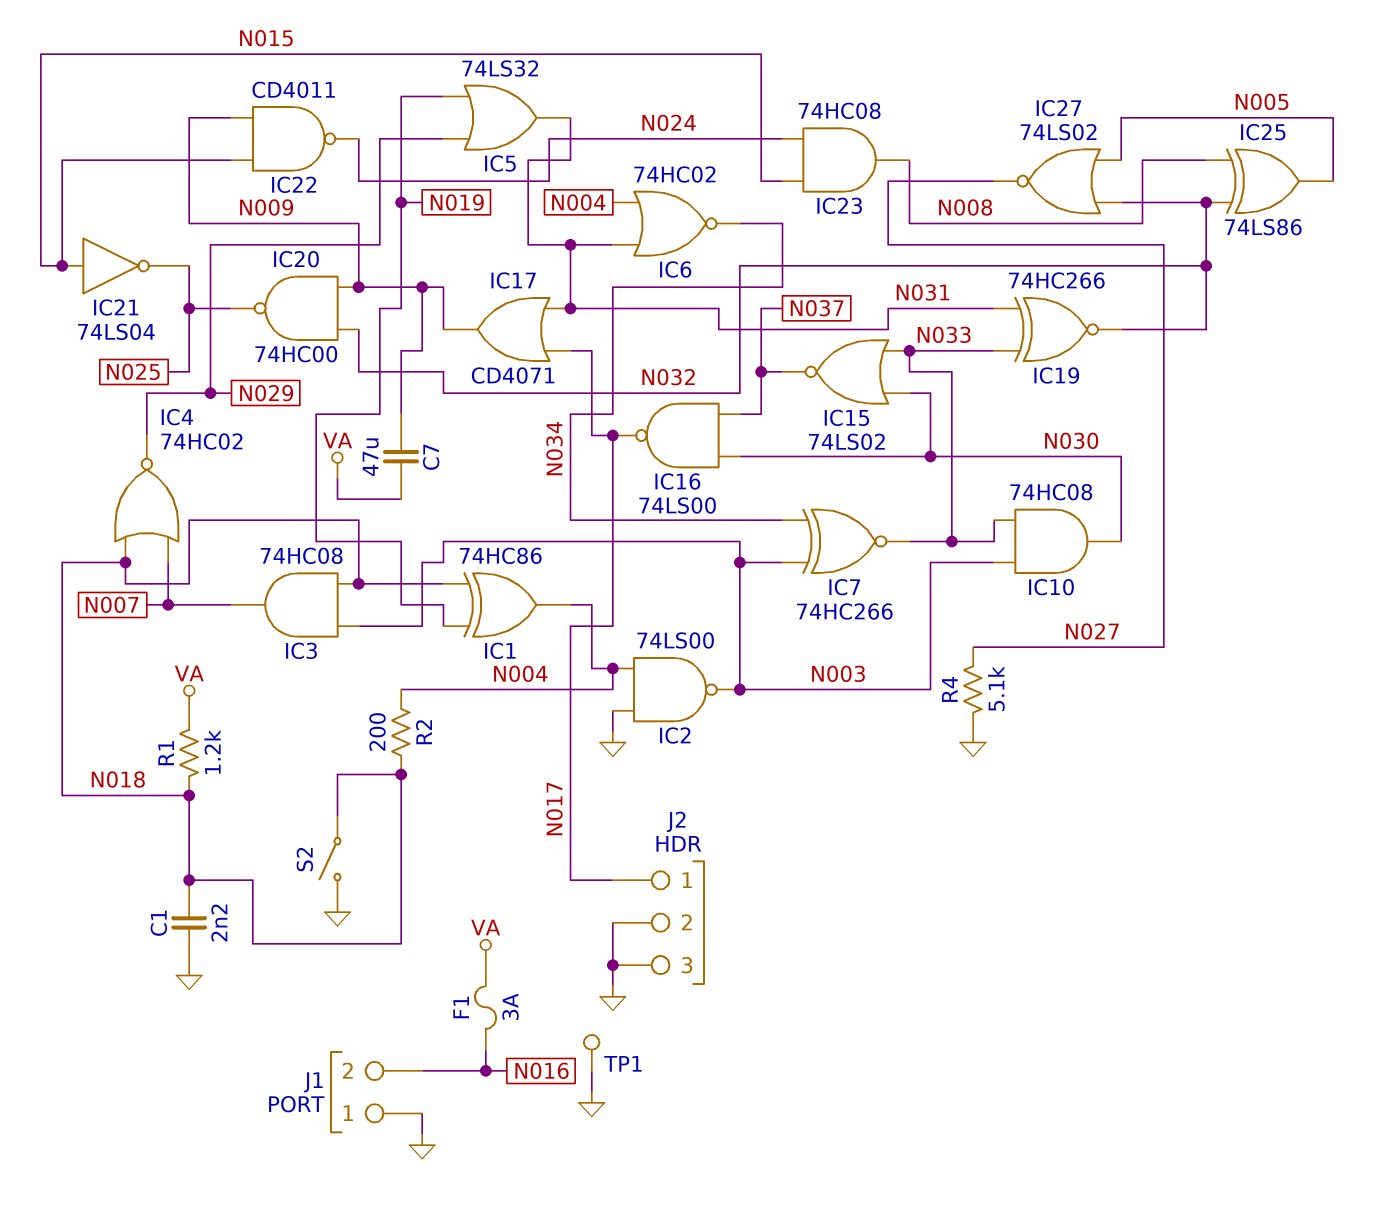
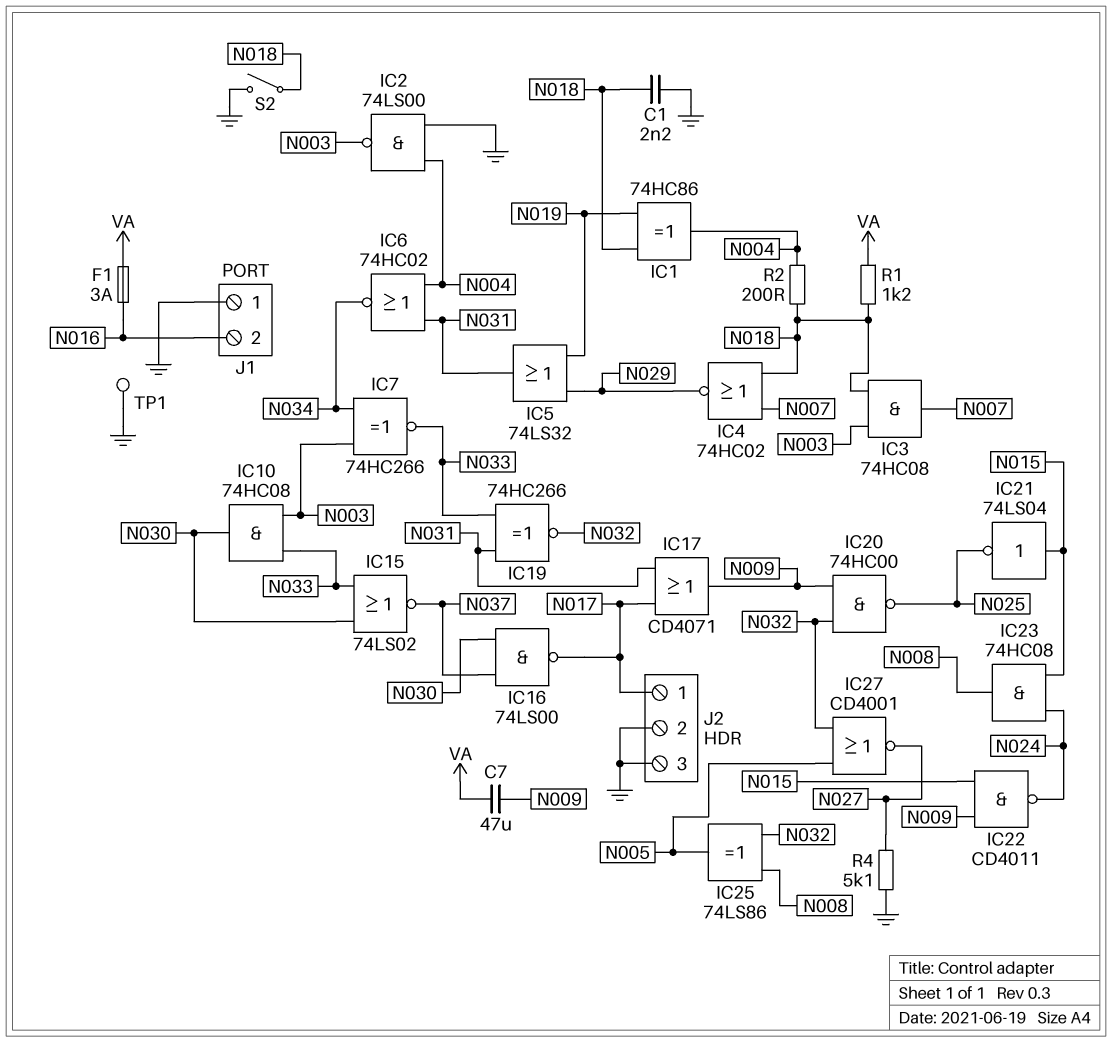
IC27: NOR 74LS02 (in N005, in N032, out N027) -> NOR CD4001 (in N005, in N032, out N027)

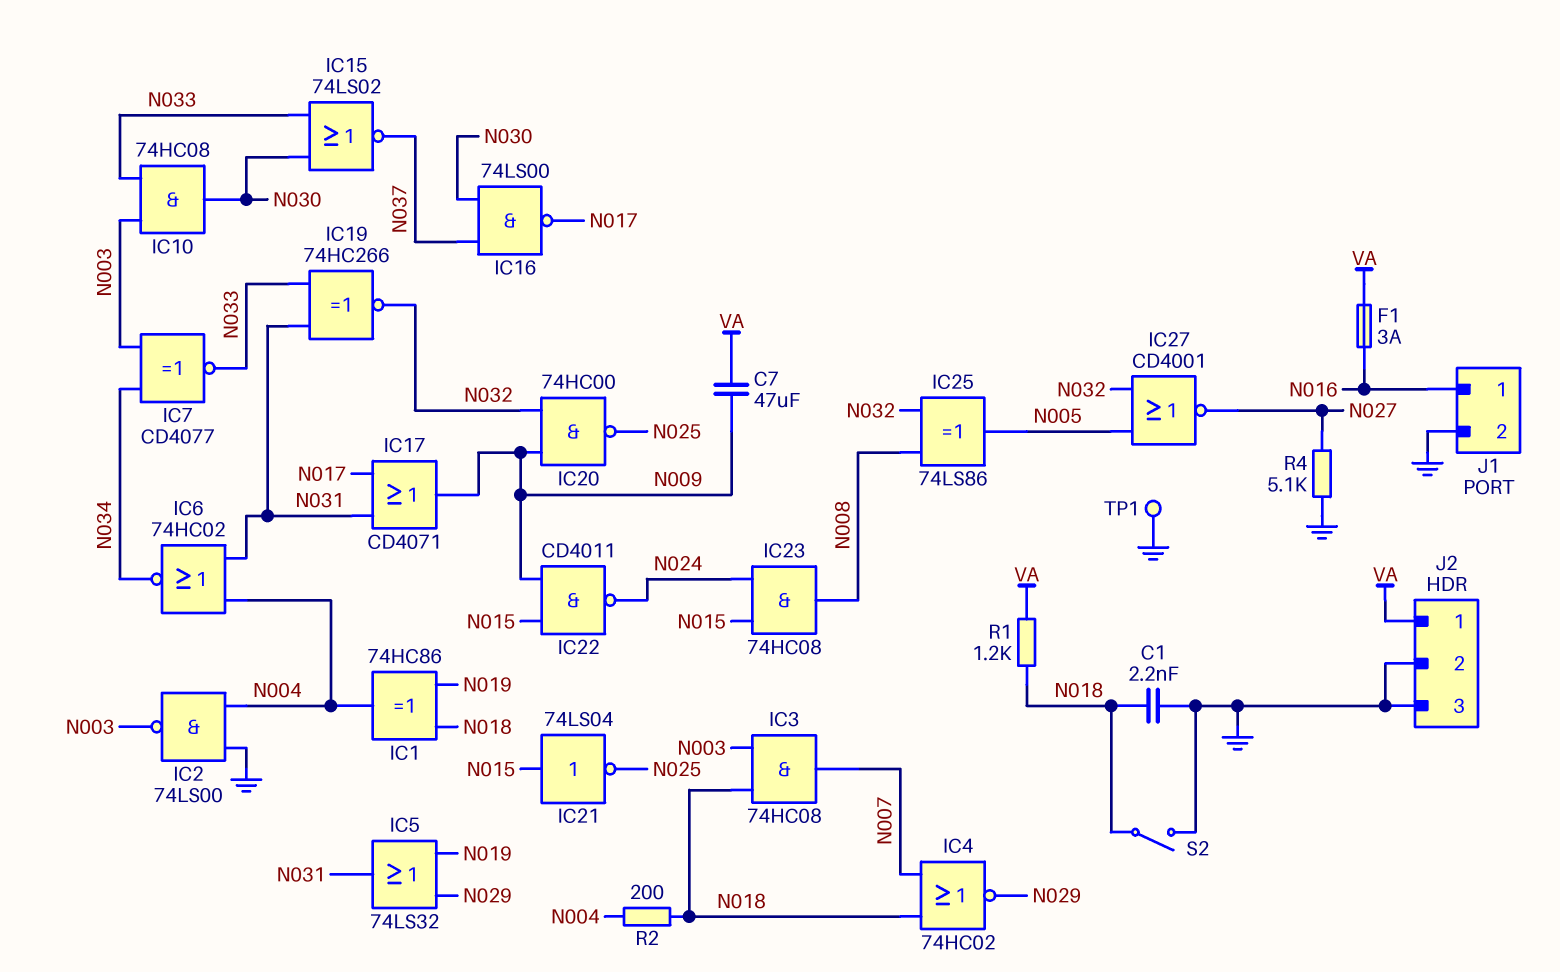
IC7: XNOR 74HC266 (in N003, in N034, out N033) -> XNOR CD4077 (in N003, in N034, out N033)
J1 pin 1: GND -> N016
J1 pin 2: N016 -> GND
J2 pin 1: N017 -> VA

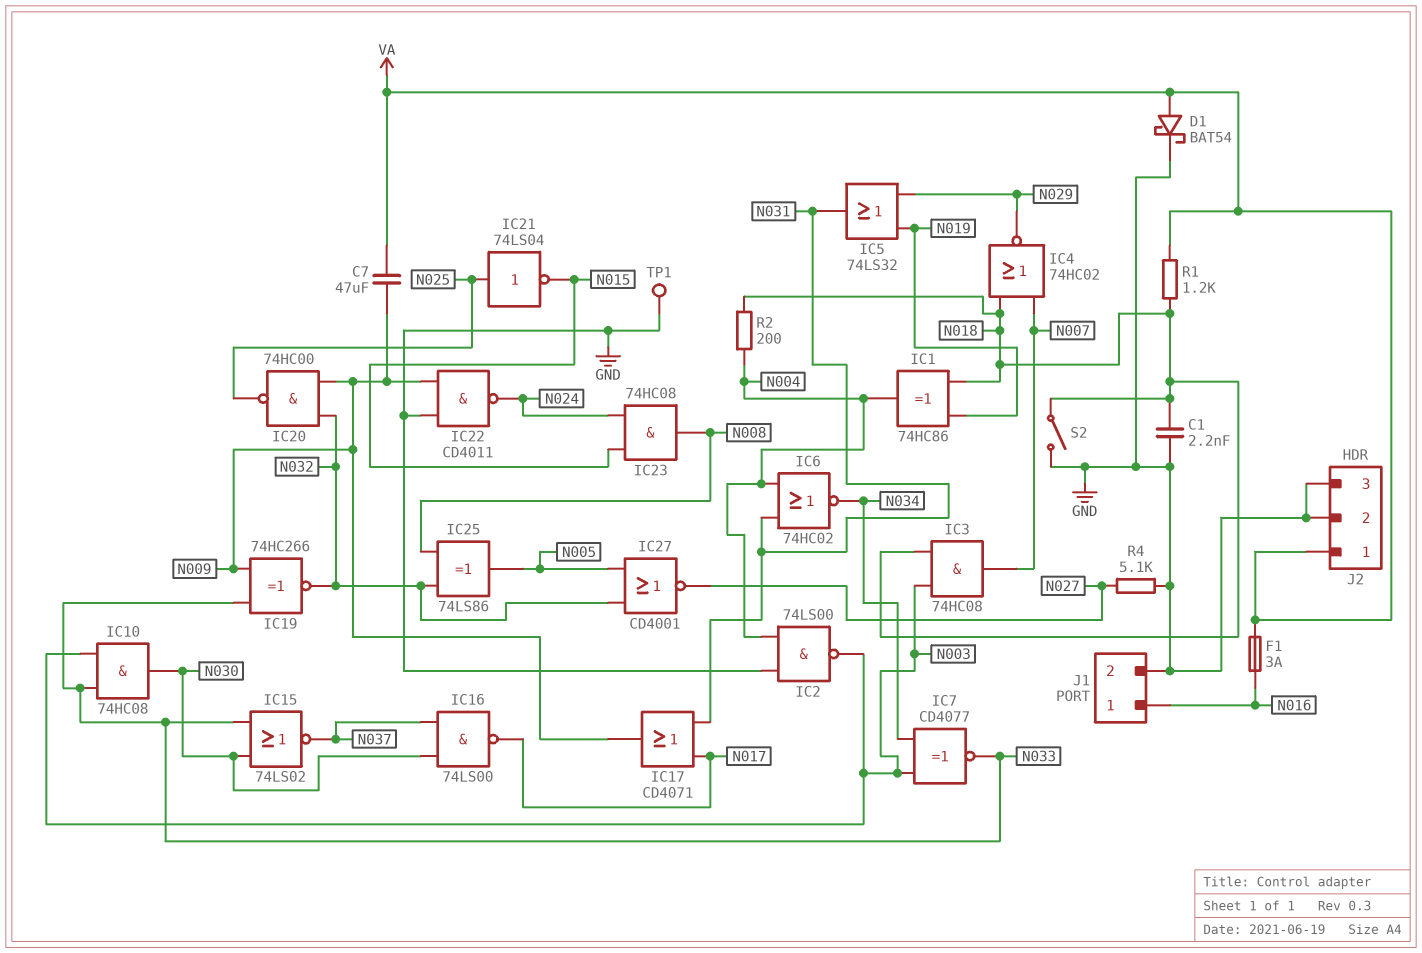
D1: none -> schottky BAT54 (A VA, K GND)
IC19: XNOR 74HC266 (in N031, in N033, out N032) -> XNOR 74HC266 (in N009, in N033, out N032)
IC21: NOT 74LS04 (in N015, out N025) -> NOT 74LS04 (in N025, out N015)
IC22: NAND CD4011 (in N009, in N015, out N024) -> NAND CD4011 (in GND, in N009, out N024)

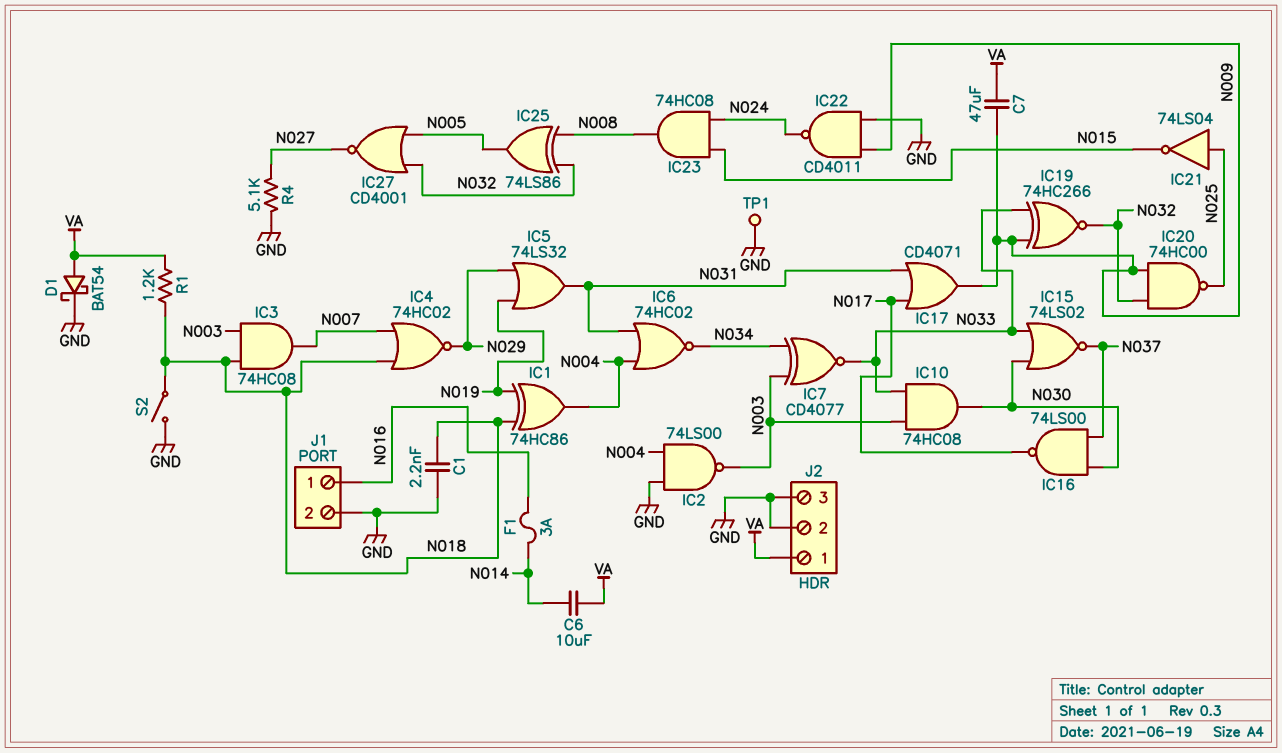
C6: none -> 10uF (N014, VA)
F1: 3A (N016, VA) -> 3A (N014, N016)
R2: 200 (N004, N018) -> none

